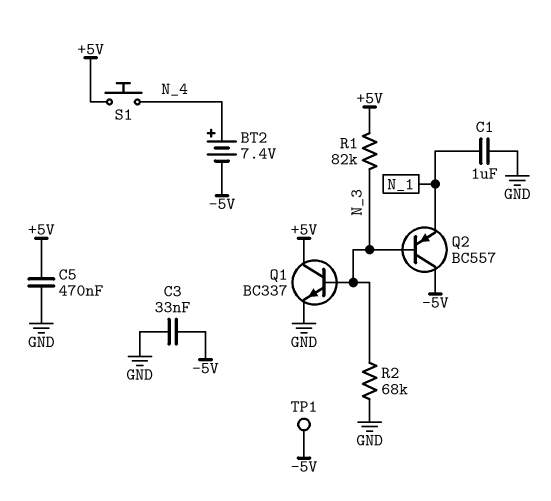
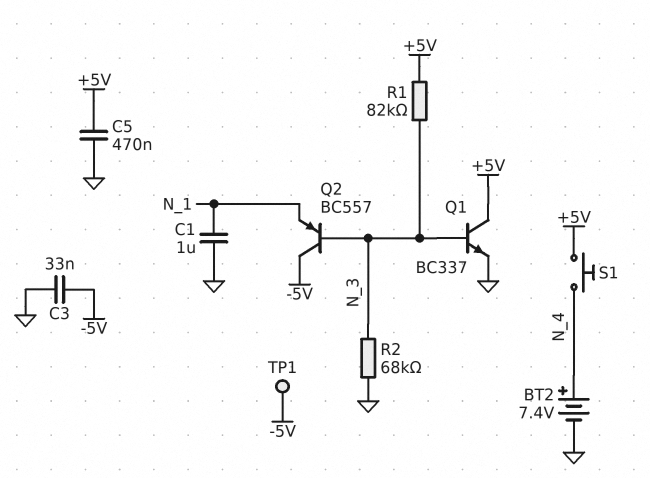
BT2: 7.4V (plus N_4, minus -5V) -> 7.4V (plus N_4, minus GND)

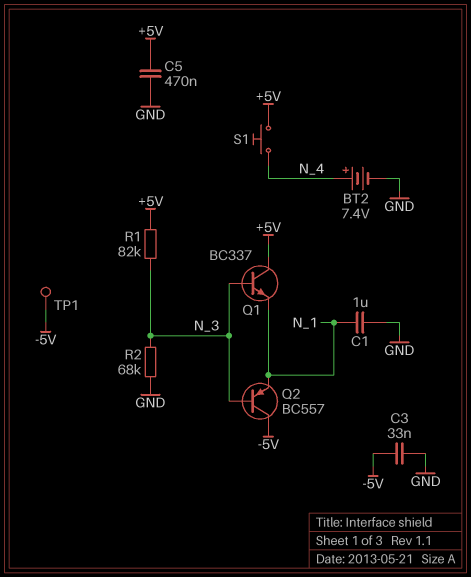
Q1: NPN BC337 (B N_3, C +5V, E GND) -> NPN BC337 (B N_3, C +5V, E N_1)

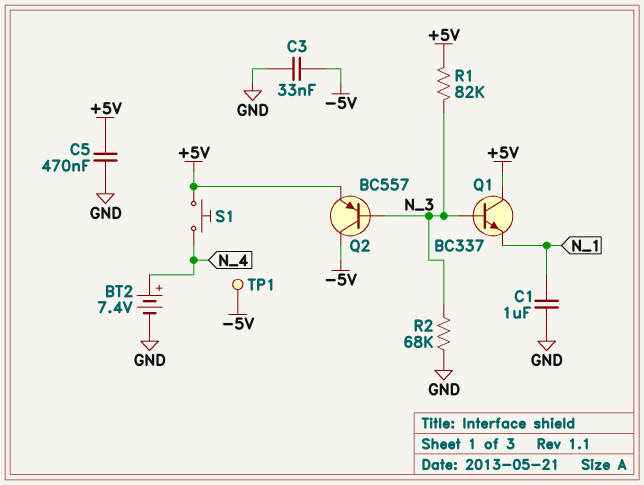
Q2: PNP BC557 (B N_3, C -5V, E N_1) -> PNP BC557 (B N_3, C -5V, E +5V)

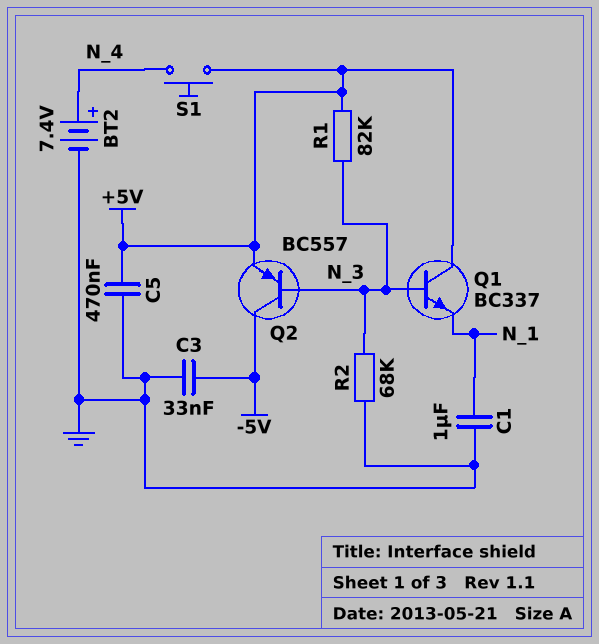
TP1: test point (-5V) -> none

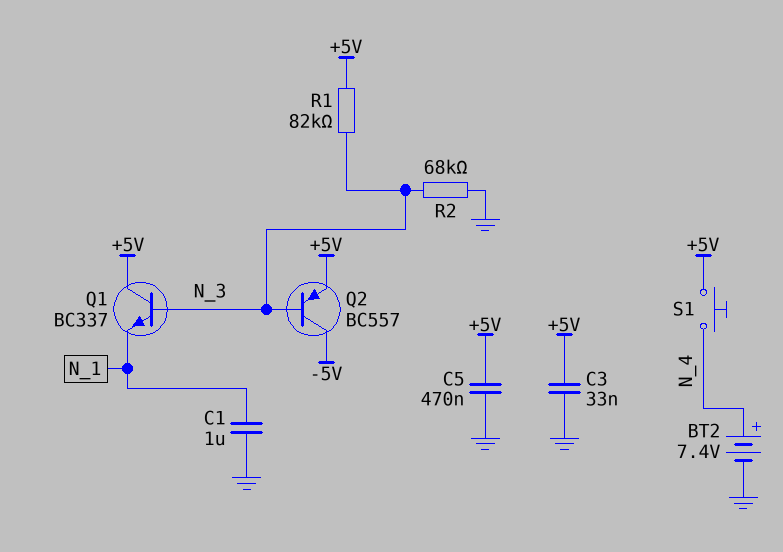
C3: 33nF (-5V, GND) -> 33nF (+5V, GND)

